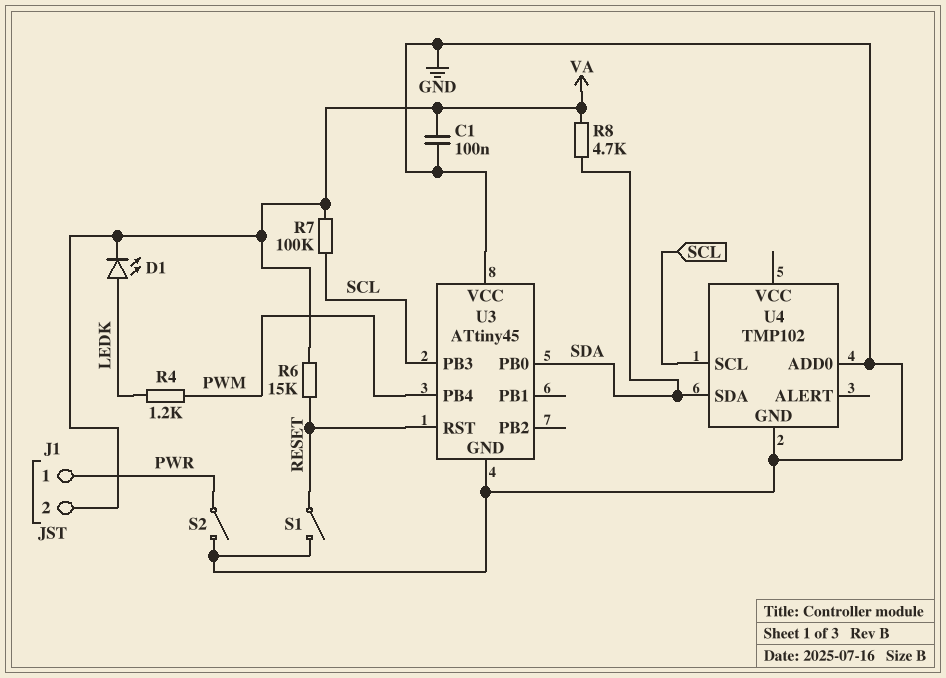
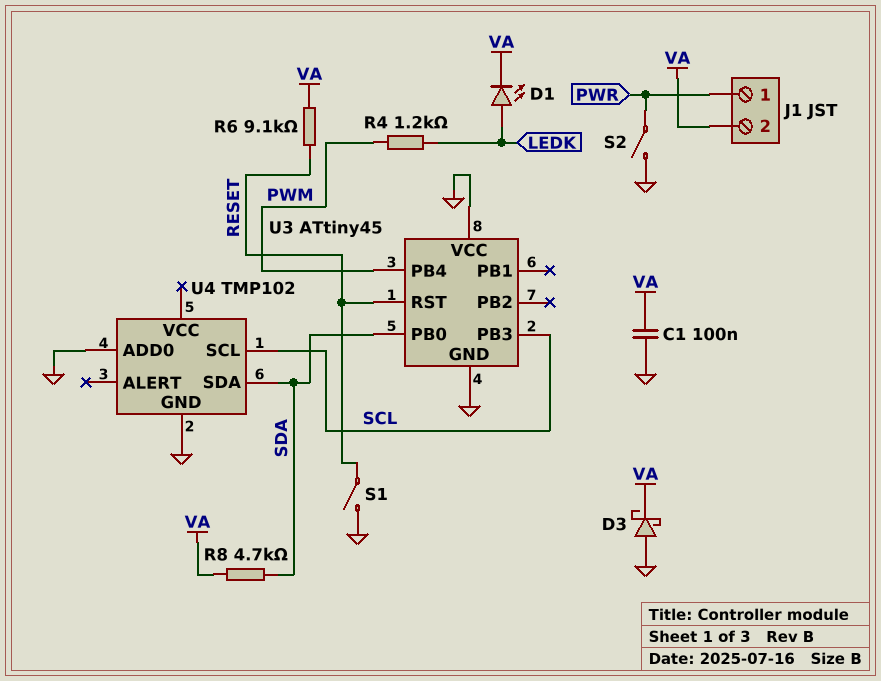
D3: none -> schottky (A GND, K VA)
R6: 15k (RESET, VA) -> 9.1k (RESET, VA)
R7: 100k (SCL, VA) -> none

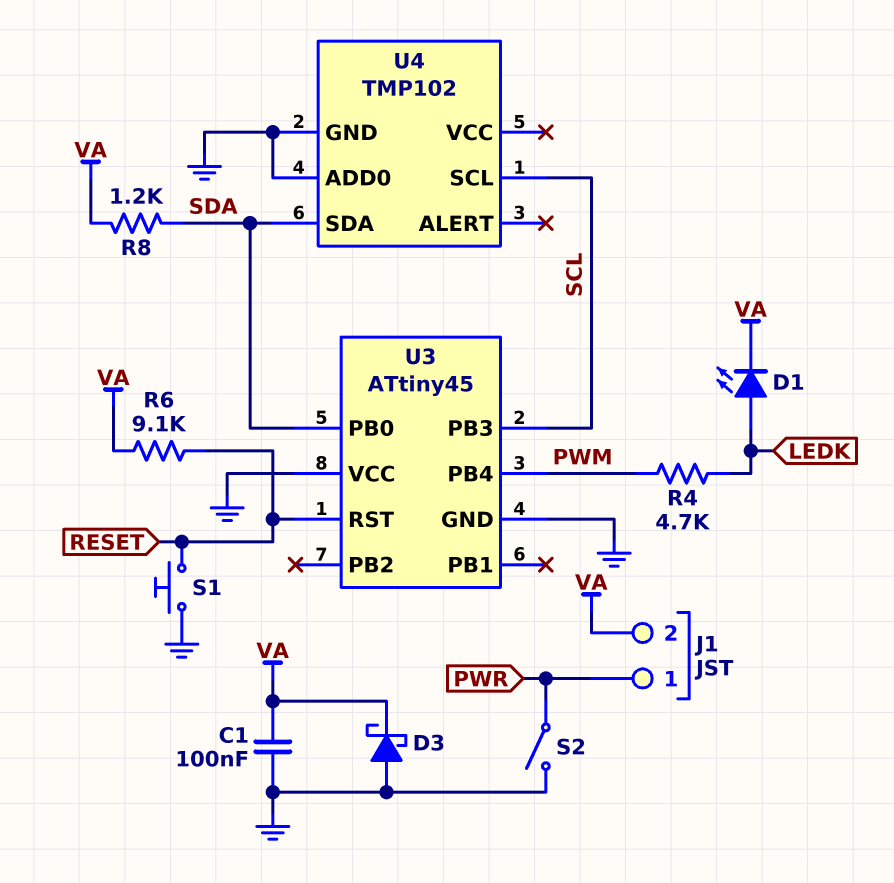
R4: 1.2k (LEDK, PWM) -> 4.7k (LEDK, PWM)
R8: 4.7k (SDA, VA) -> 1.2k (SDA, VA)
S1: switch (GND, RESET) -> button (GND, RESET)

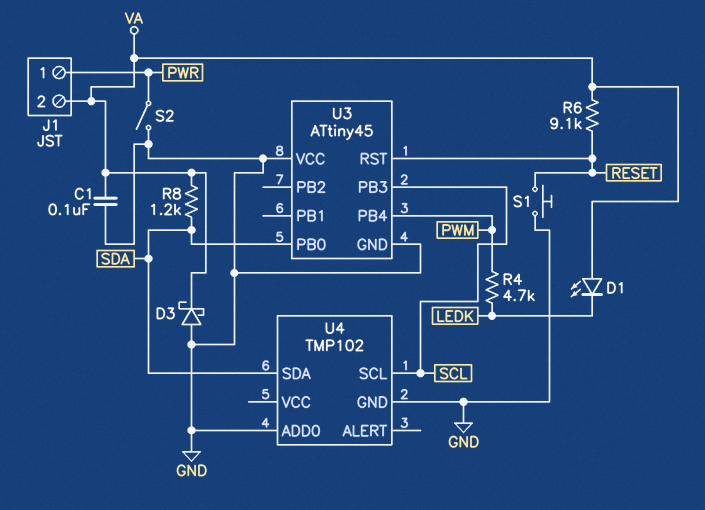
D1: LED (A LEDK, K VA) -> LED (A VA, K LEDK)

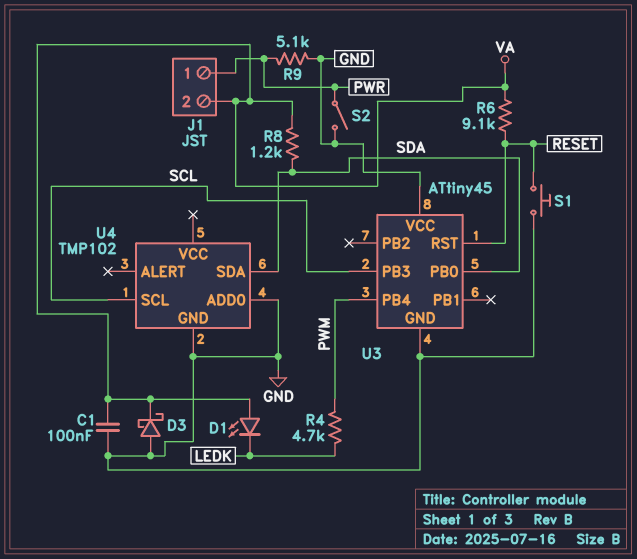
R9: none -> 5.1k (GND, PWR)

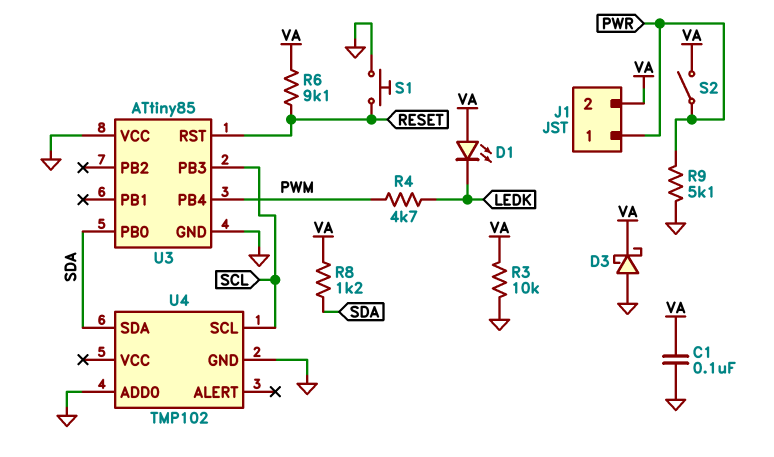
R3: none -> 10k (GND, VA)
S2: switch (GND, PWR) -> switch (PWR, VA)
U3: ATtiny45 -> ATtiny85

